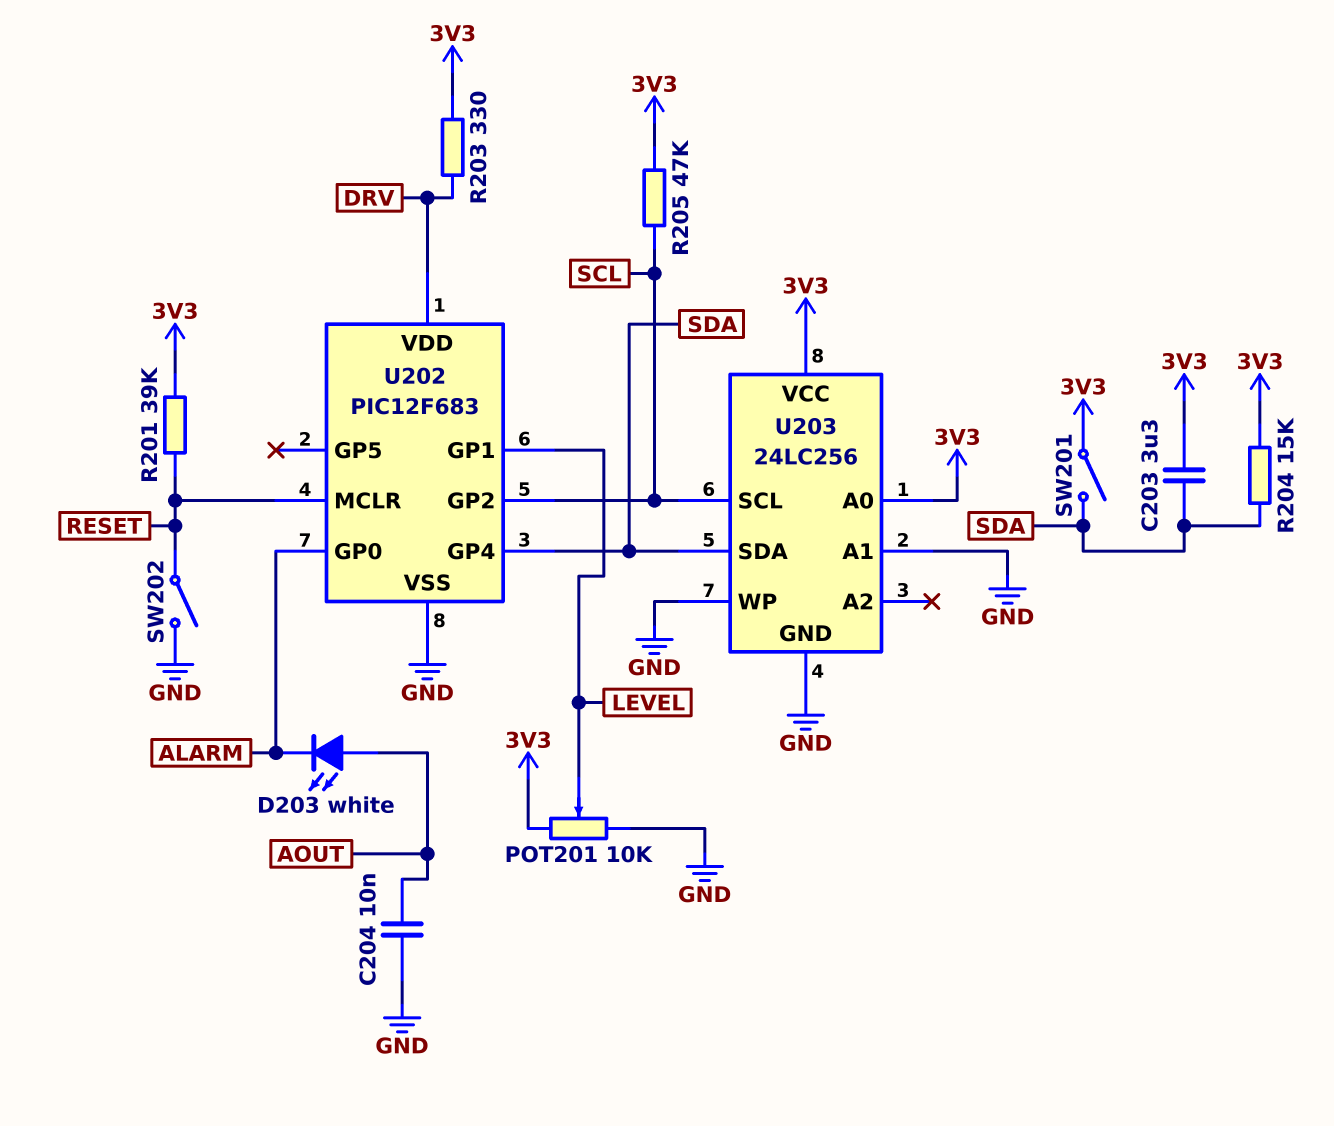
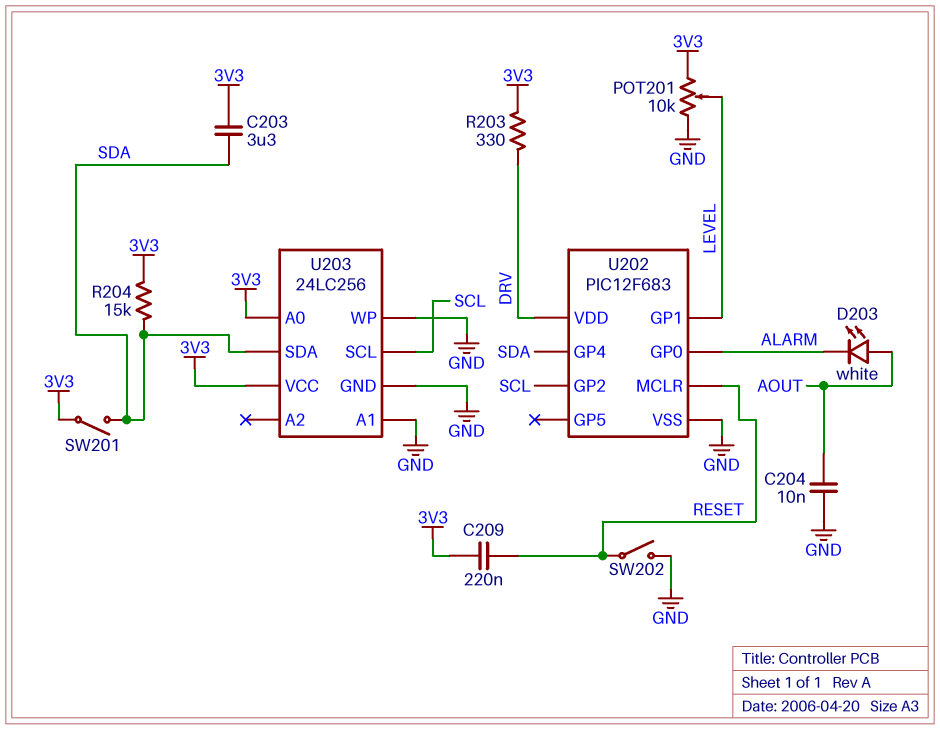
C209: none -> 220nF (3V3, RESET)
R201: 39k (3V3, RESET) -> none
R205: 47k (3V3, SCL) -> none

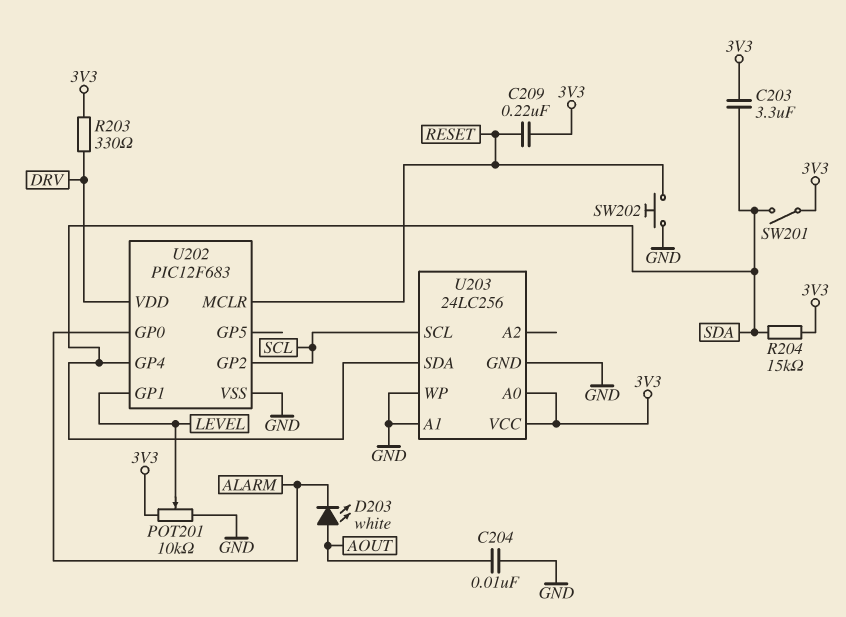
SW202: switch (GND, RESET) -> button (GND, RESET)

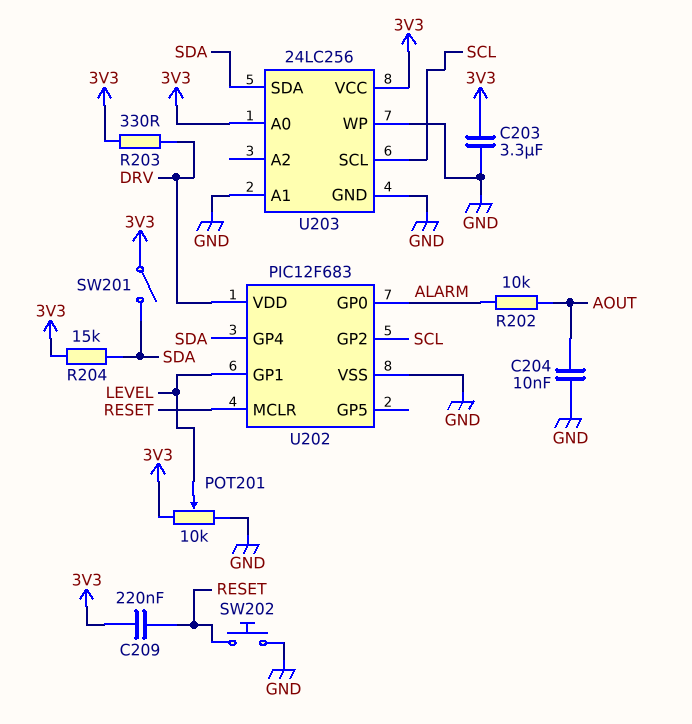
C203: 3.3uF (3V3, SDA) -> 3.3uF (3V3, GND)
D203: LED white (A AOUT, K ALARM) -> none
R202: none -> 10k (ALARM, AOUT)

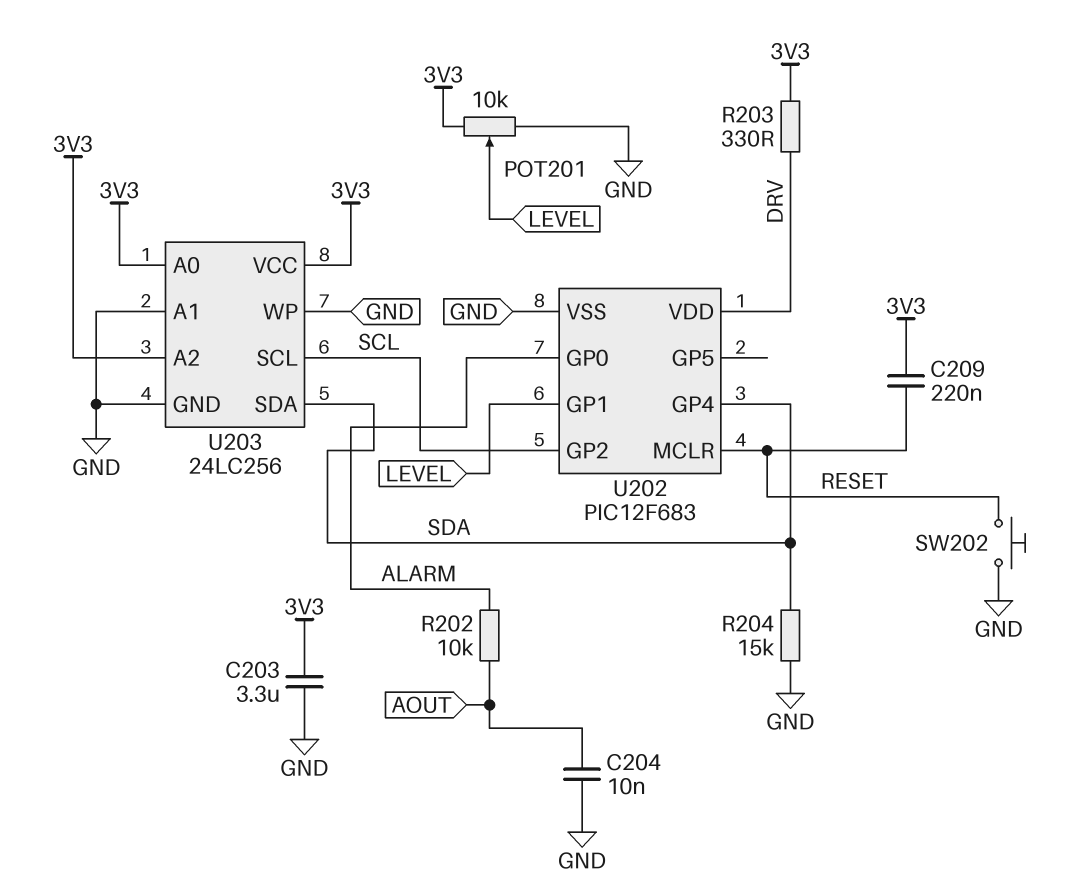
R204: 15k (3V3, SDA) -> 15k (GND, SDA)
SW201: switch (3V3, SDA) -> none
U203 pin A2: none -> 3V3

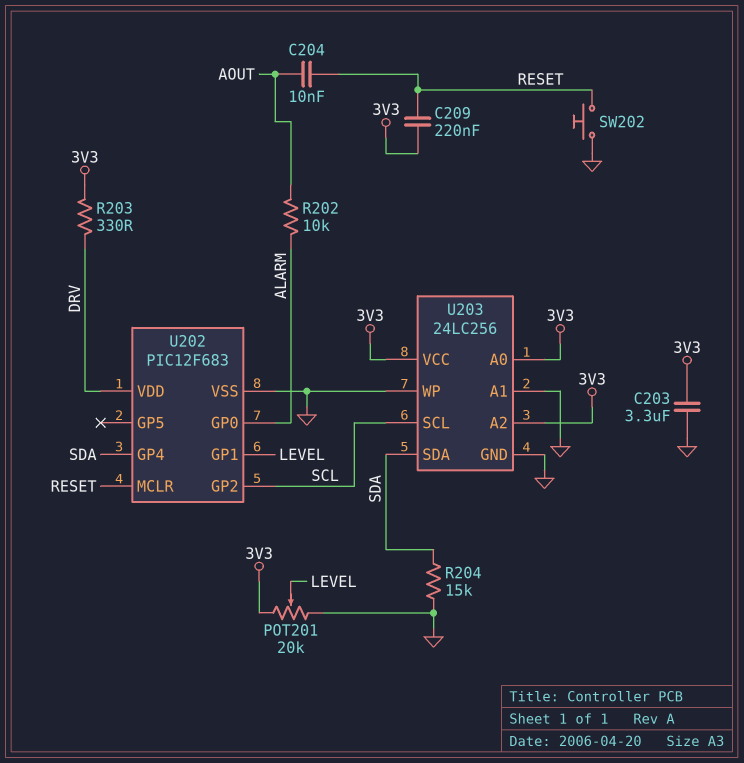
C204: 10nF (AOUT, GND) -> 10nF (AOUT, RESET)
POT201: 10k (3V3, GND, wiper LEVEL) -> 20k (3V3, GND, wiper LEVEL)

